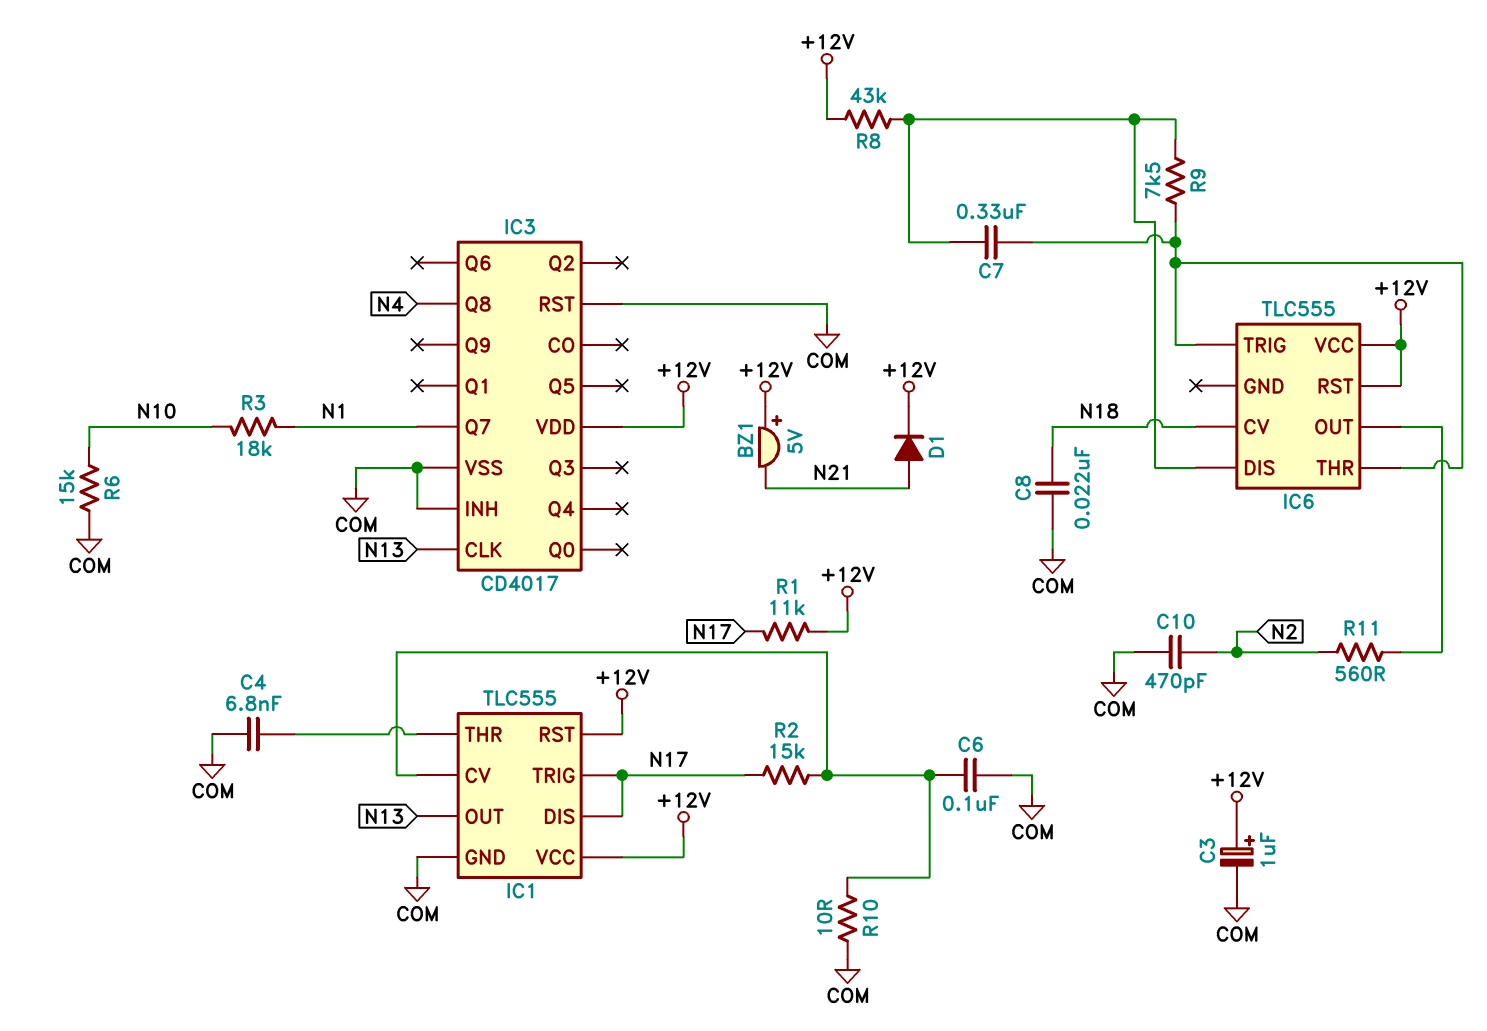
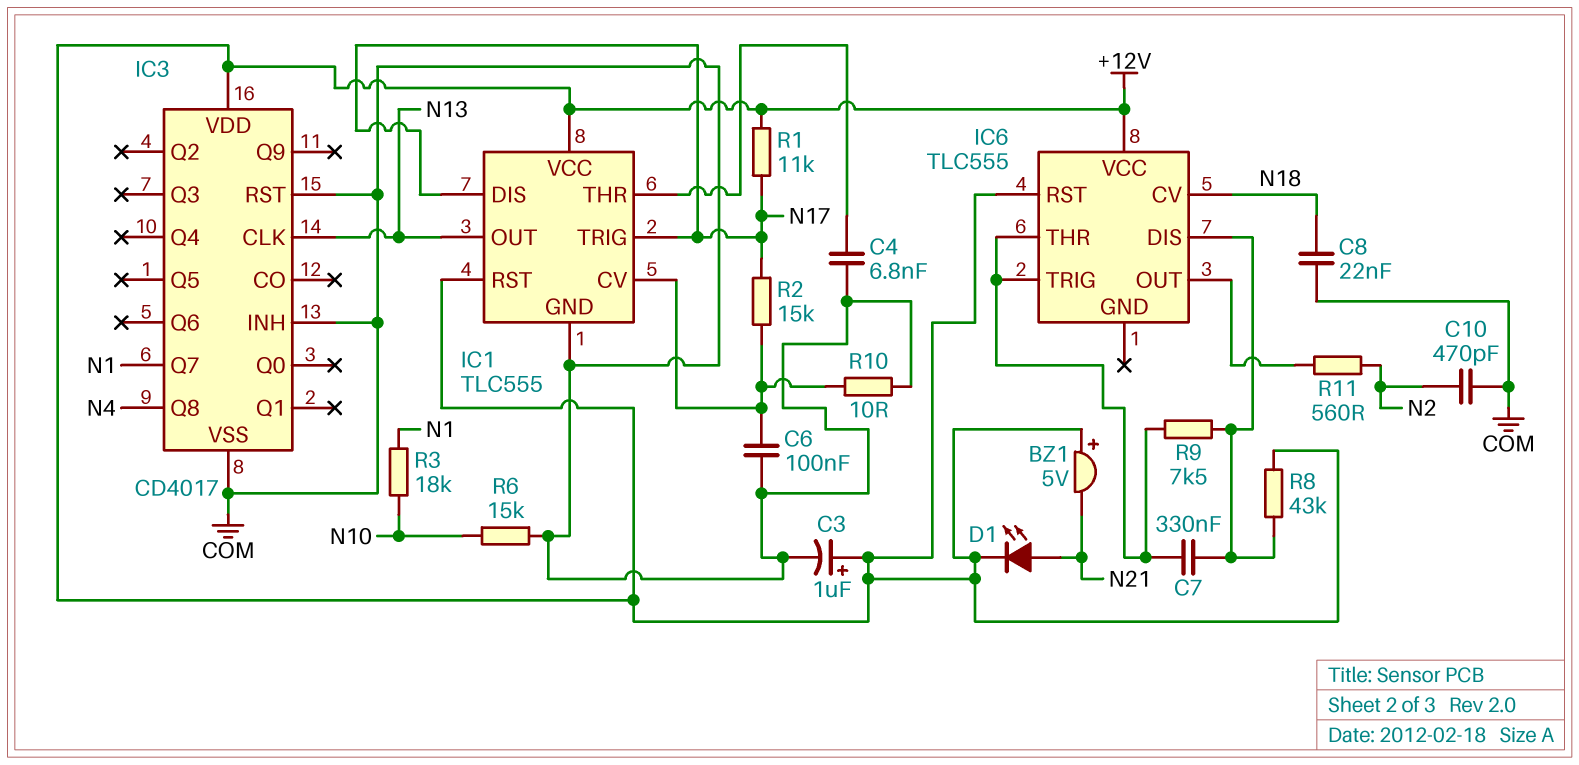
D1: diode (A N21, K +12V) -> LED (A N21, K +12V)

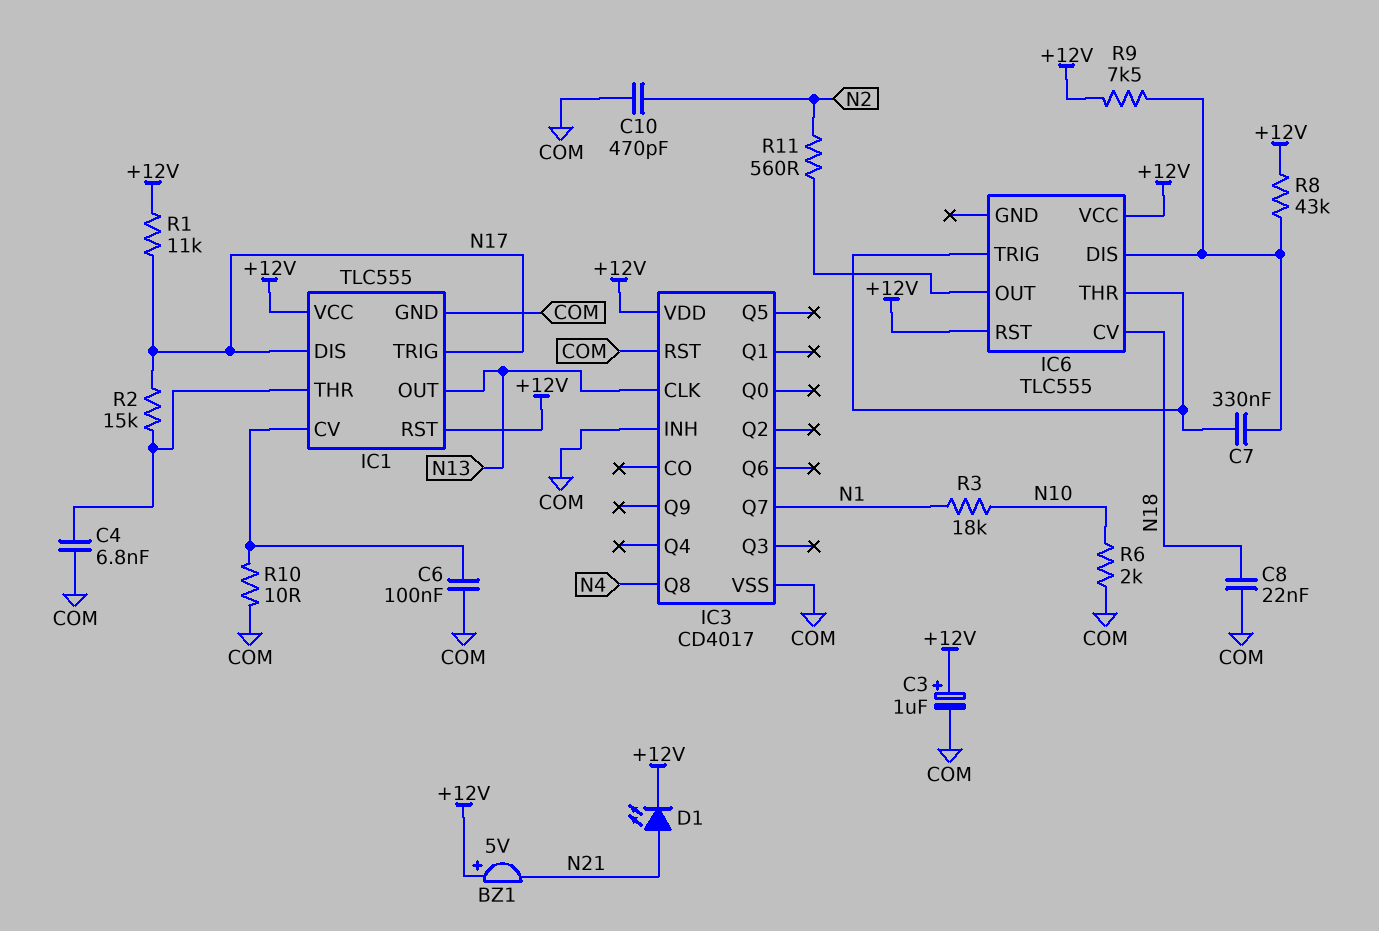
R2: 15k (IC1/CV, N17) -> 15k (IC1/THR, N17)
R6: 15k (COM, N10) -> 2k (COM, N10)
R9: 7.5k (IC6/DIS, IC6/THR) -> 7.5k (+12V, IC6/DIS)

